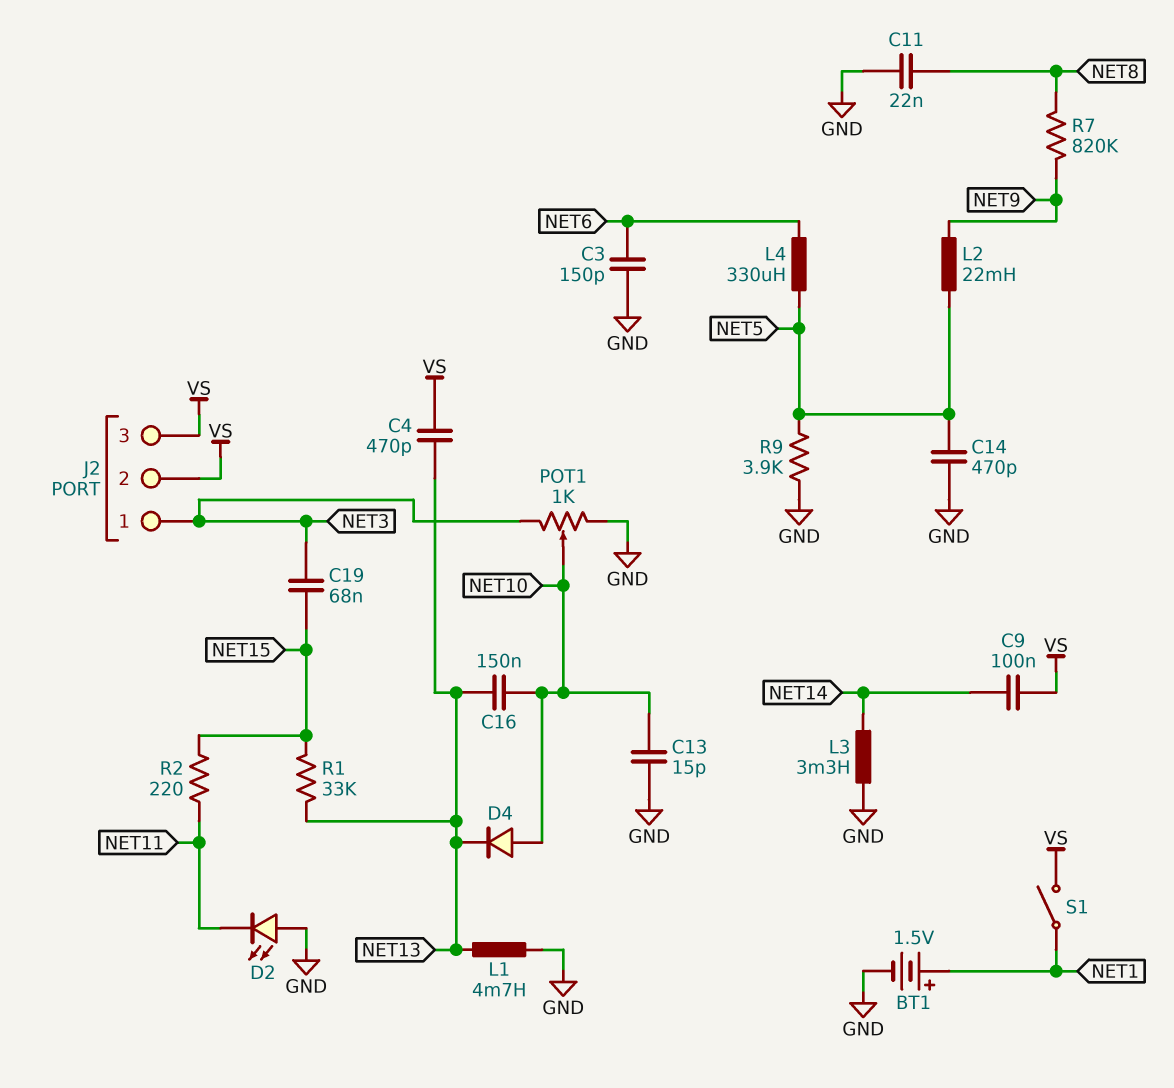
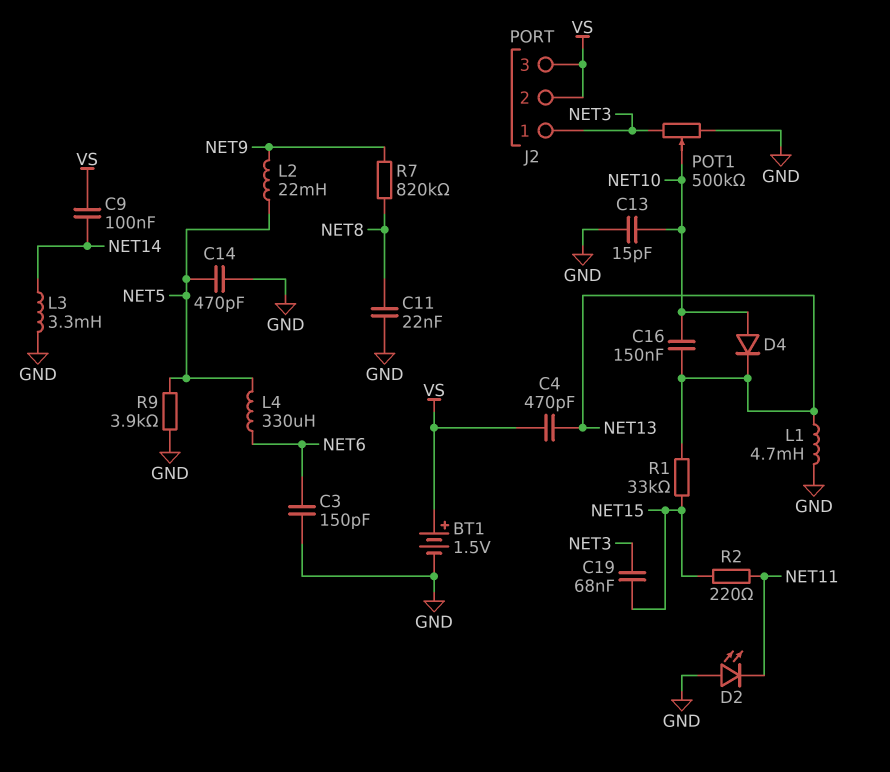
BT1: 1.5V (plus NET1, minus GND) -> 1.5V (plus VS, minus GND)
POT1: 1k (GND, NET3, wiper NET10) -> 500k (GND, NET3, wiper NET10)
S1: switch (NET1, VS) -> none

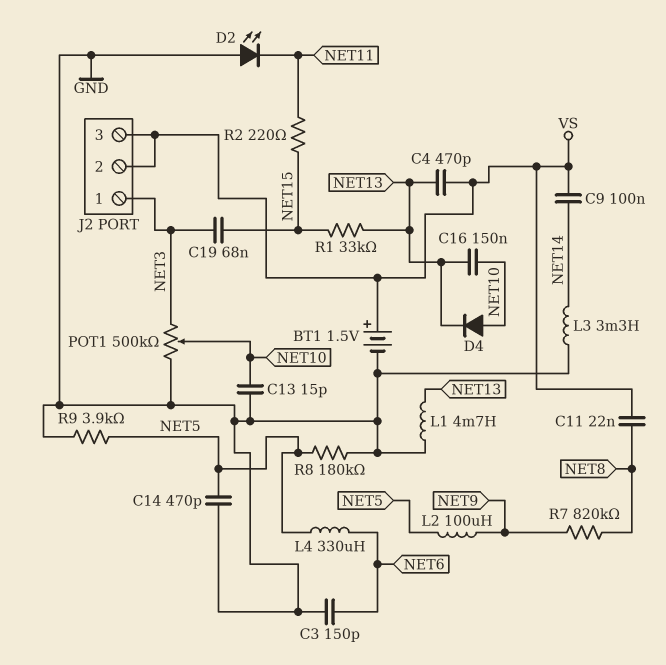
C11: 22nF (GND, NET8) -> 22nF (NET8, VS)
L2: 22mH (NET5, NET9) -> 100uH (NET5, NET9)
R8: none -> 180k (GND, NET5)

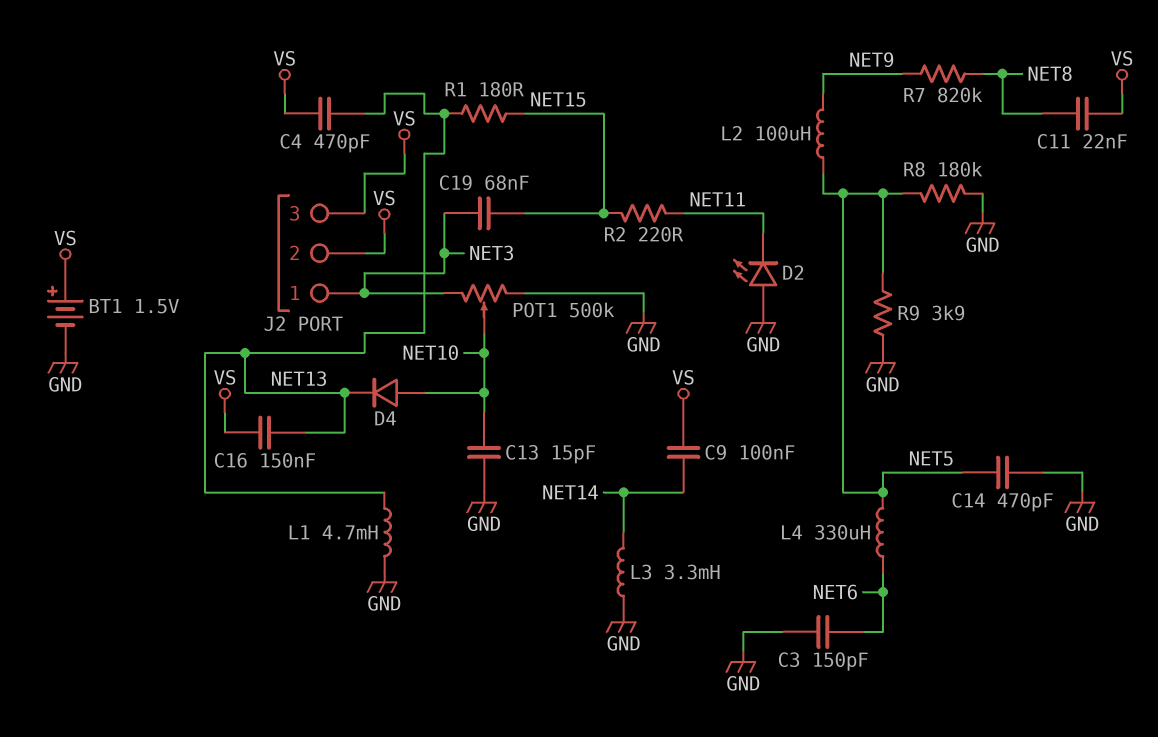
C16: 150nF (NET10, NET13) -> 150nF (NET13, VS)
R1: 33k (NET13, NET15) -> 180 (NET13, NET15)

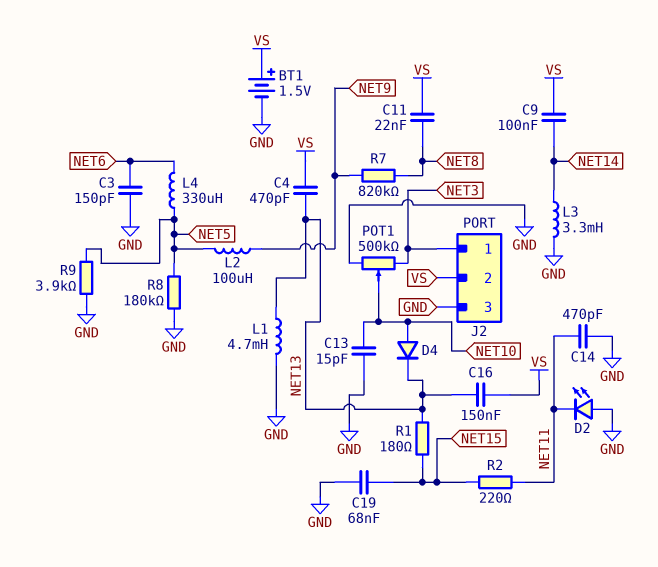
C14: 470pF (GND, NET5) -> 470pF (GND, NET11)
C19: 68nF (NET3, NET15) -> 68nF (GND, NET15)
J2 pin 3: VS -> GND

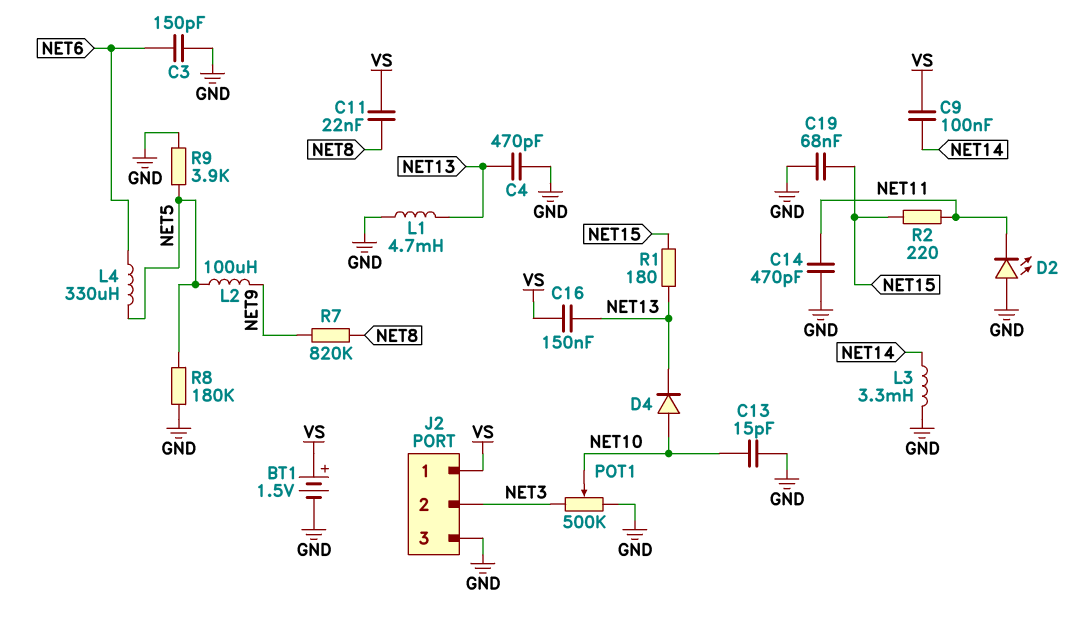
C4: 470pF (NET13, VS) -> 470pF (GND, NET13)
J2 pin 1: NET3 -> VS
J2 pin 2: VS -> NET3

